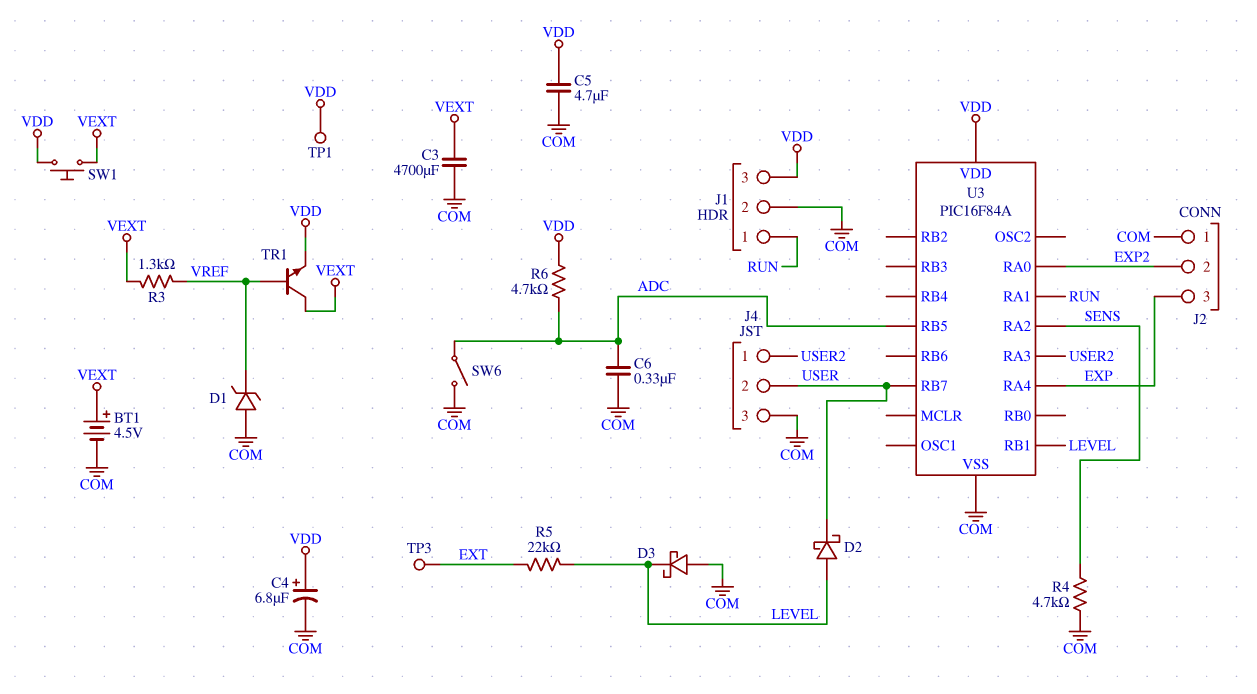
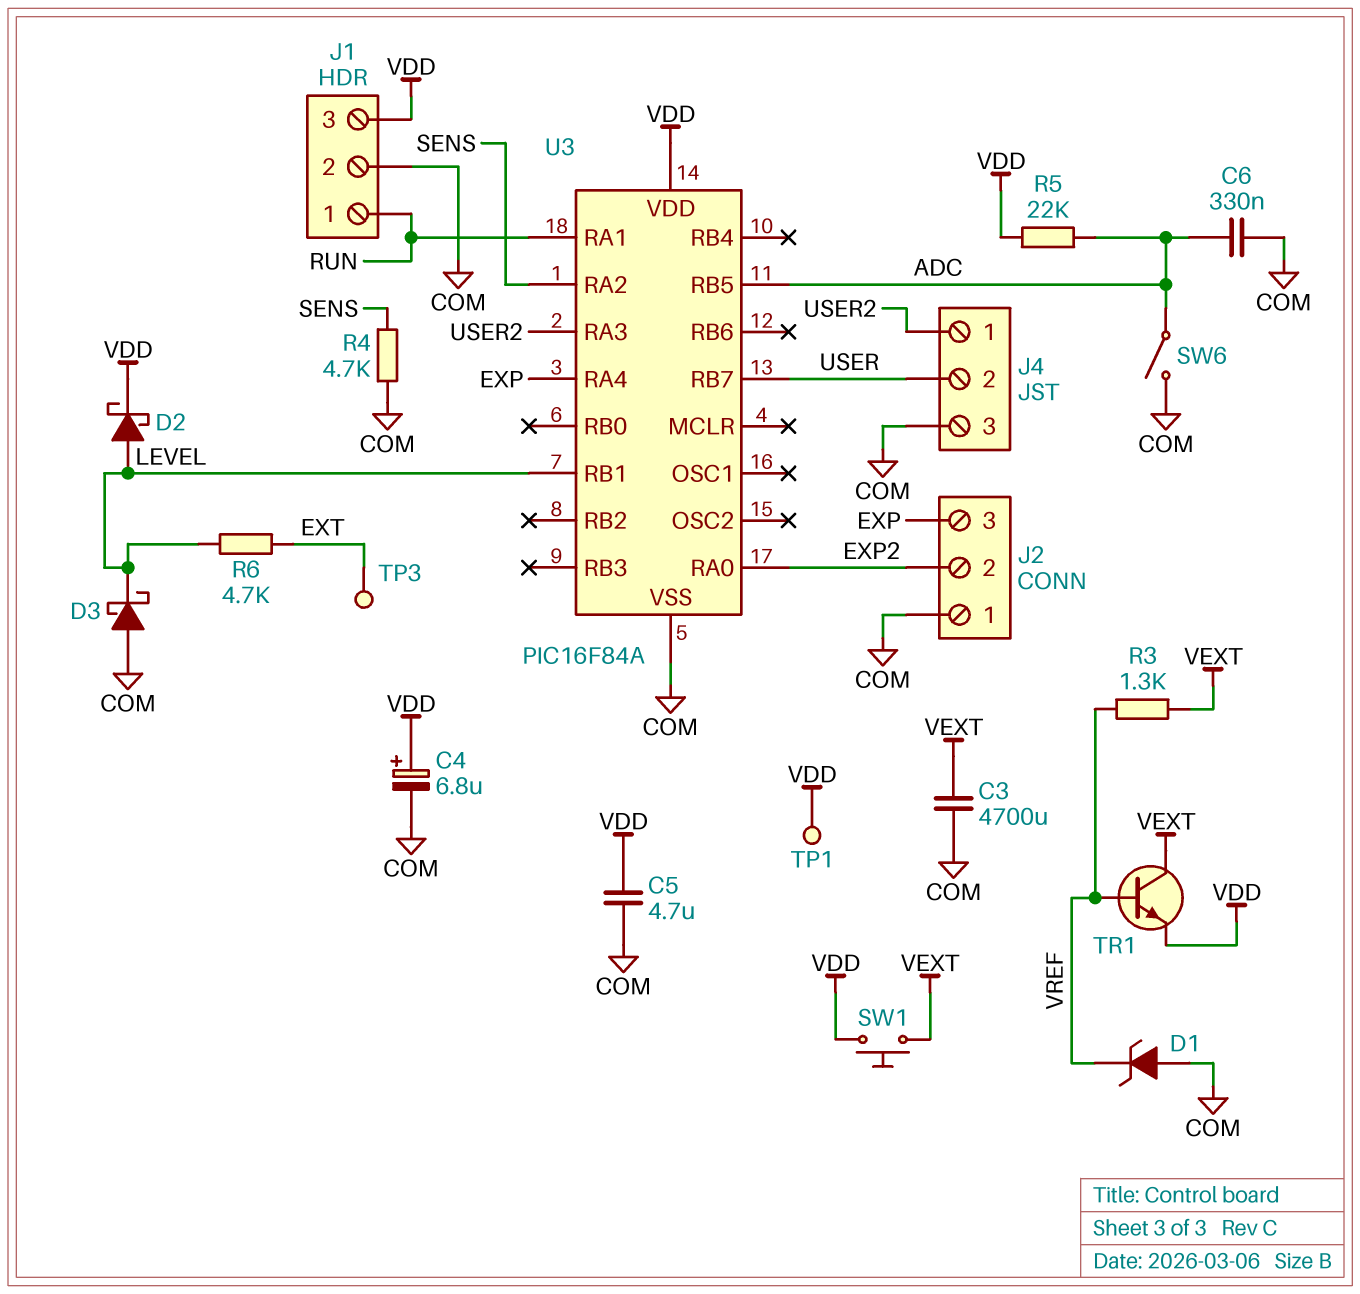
BT1: 4.5V (plus VEXT, minus COM) -> none
D2: schottky (A LEVEL, K USER) -> schottky (A LEVEL, K VDD)
R5: 22k (EXT, LEVEL) -> 22k (ADC, VDD)
R6: 4.7k (ADC, VDD) -> 4.7k (EXT, LEVEL)

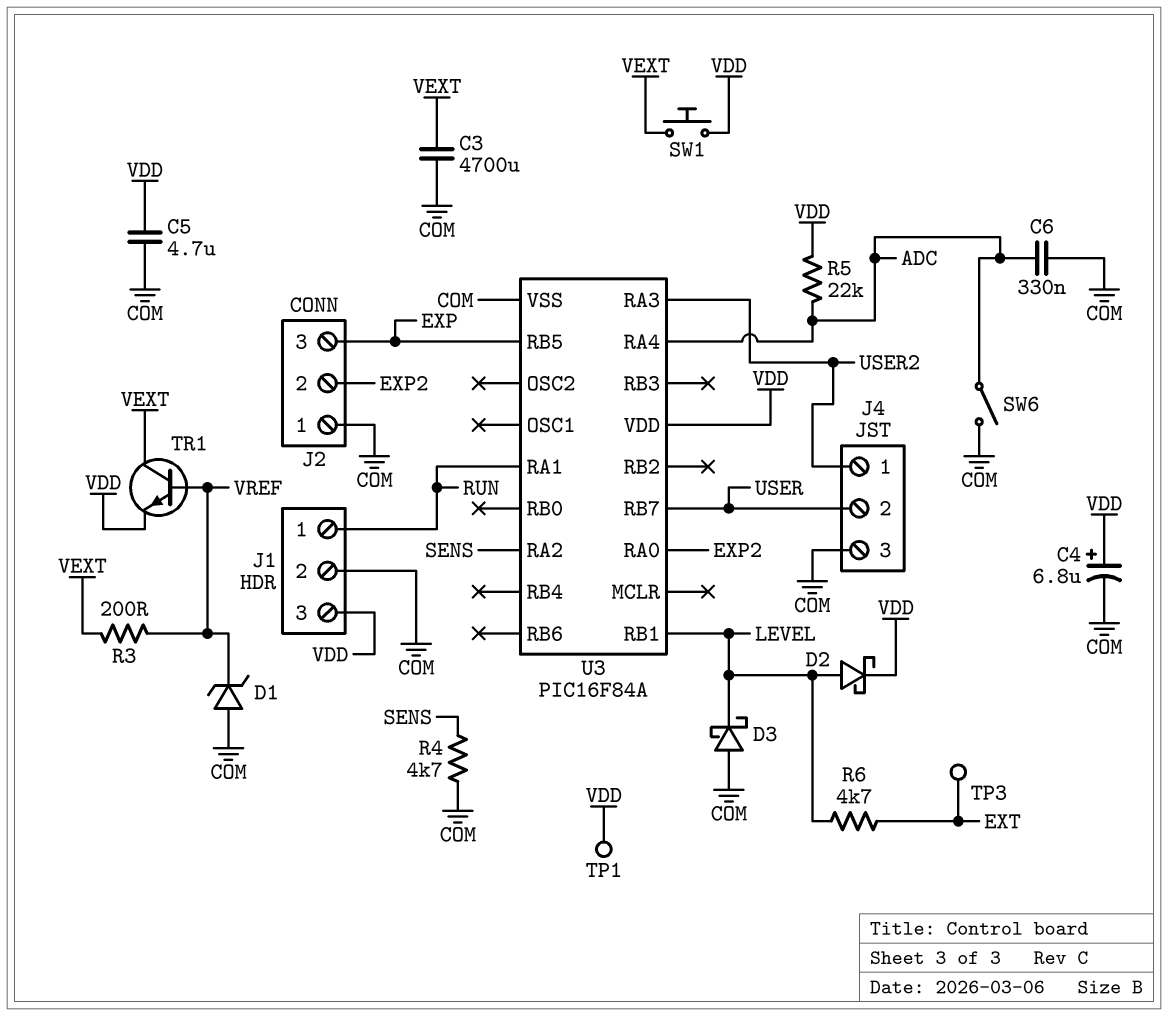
R3: 1.3k (VEXT, VREF) -> 200 (VEXT, VREF)
U3 pin RA4: EXP -> ADC
U3 pin RB5: ADC -> EXP

